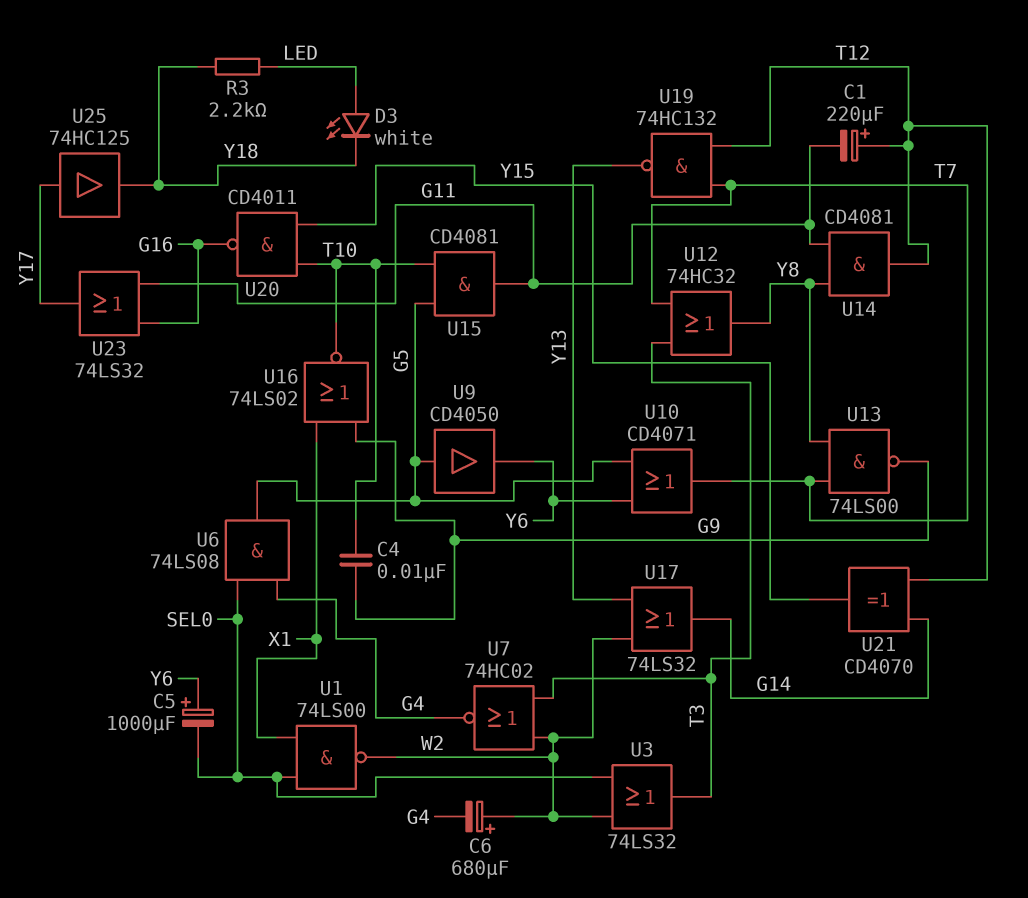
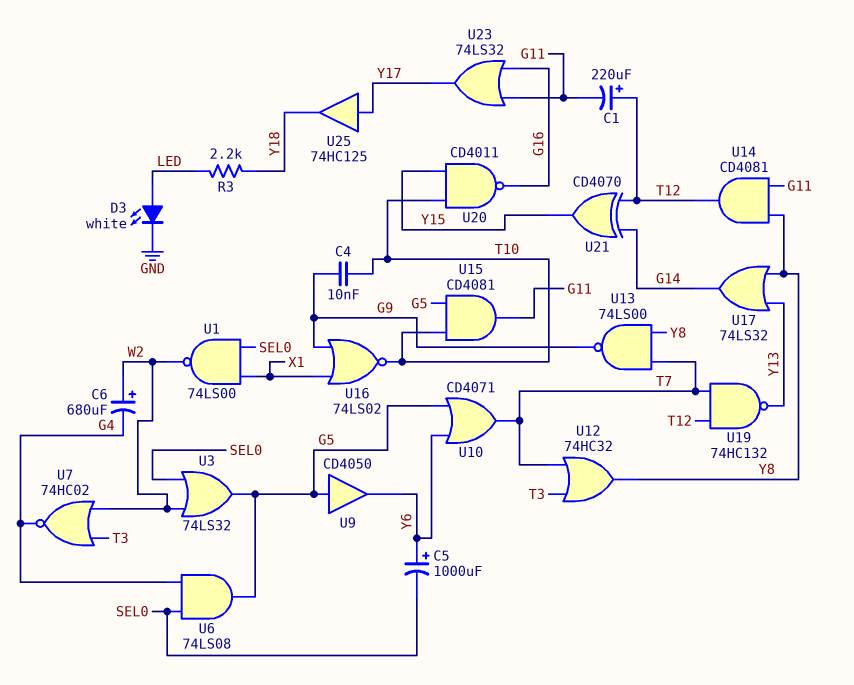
D3: LED white (A LED, K Y18) -> LED white (A LED, K GND)
U3: OR 74LS32 (in SEL0, in W2, out T3) -> OR 74LS32 (in SEL0, in W2, out G5)
U17: OR 74LS32 (in W2, in Y13, out G14) -> OR 74LS32 (in Y8, in Y13, out G14)

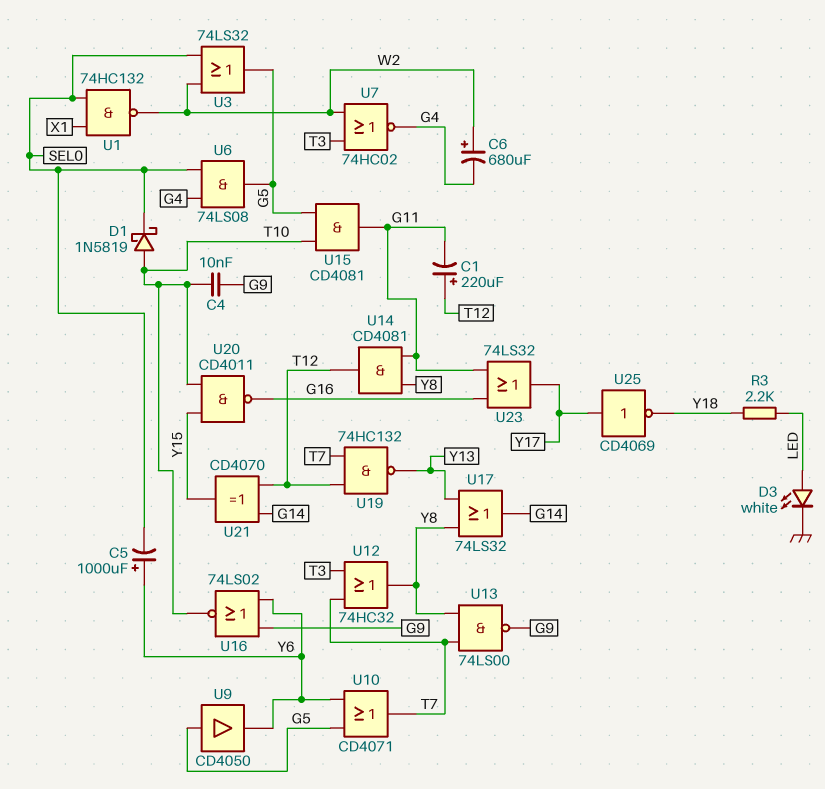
D1: none -> schottky 1N5819 (A T10, K SEL0)
U1: NAND 74LS00 (in SEL0, in X1, out W2) -> NAND 74HC132 (in SEL0, in X1, out W2)
U16: NOR 74LS02 (in G9, in X1, out T10) -> NOR 74LS02 (in G9, in Y6, out T10)
U25: buffer 74HC125 (in Y17, out Y18) -> NOT CD4069 (in Y17, out Y18)

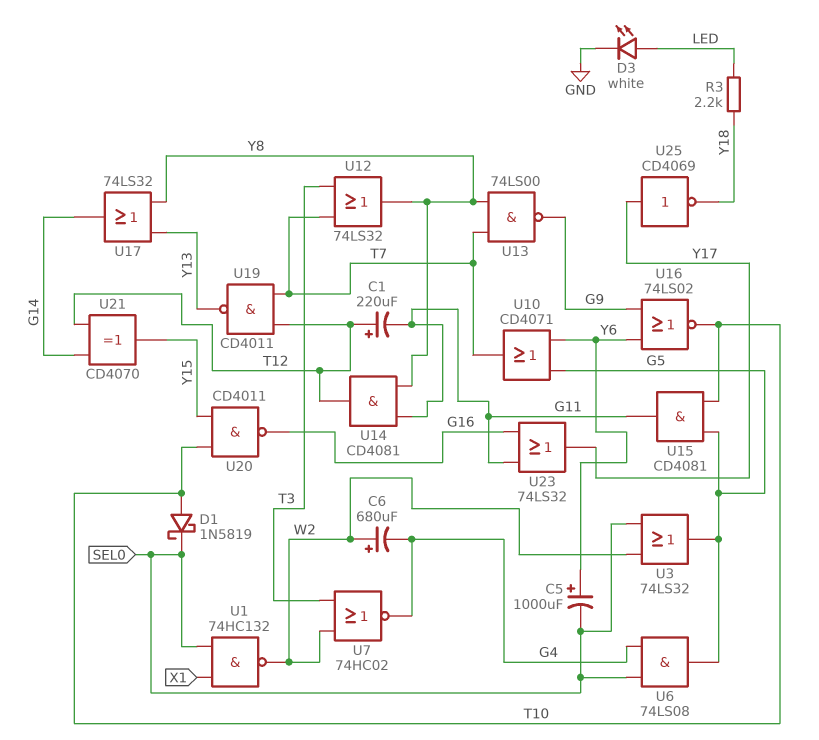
C4: 10nF (G9, T10) -> none
U9: buffer CD4050 (in G5, out Y6) -> none
U12: OR 74HC32 (in T3, in T7, out Y8) -> OR 74LS32 (in T3, in T7, out Y8)
U19: NAND 74HC132 (in T7, in T12, out Y13) -> NAND CD4011 (in T7, in T12, out Y13)

